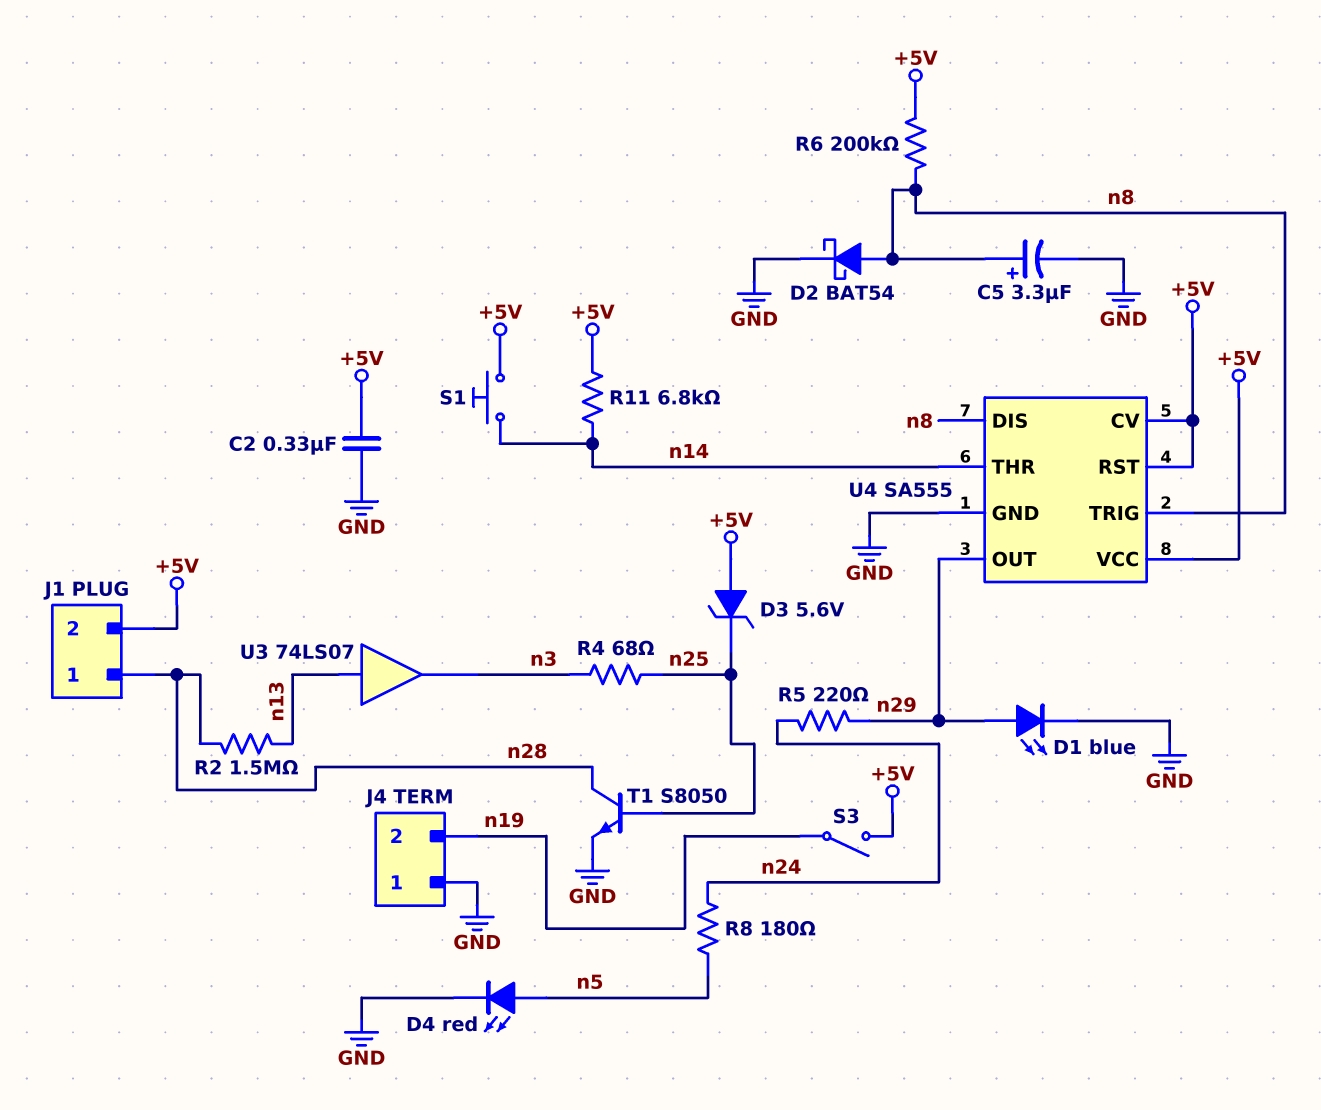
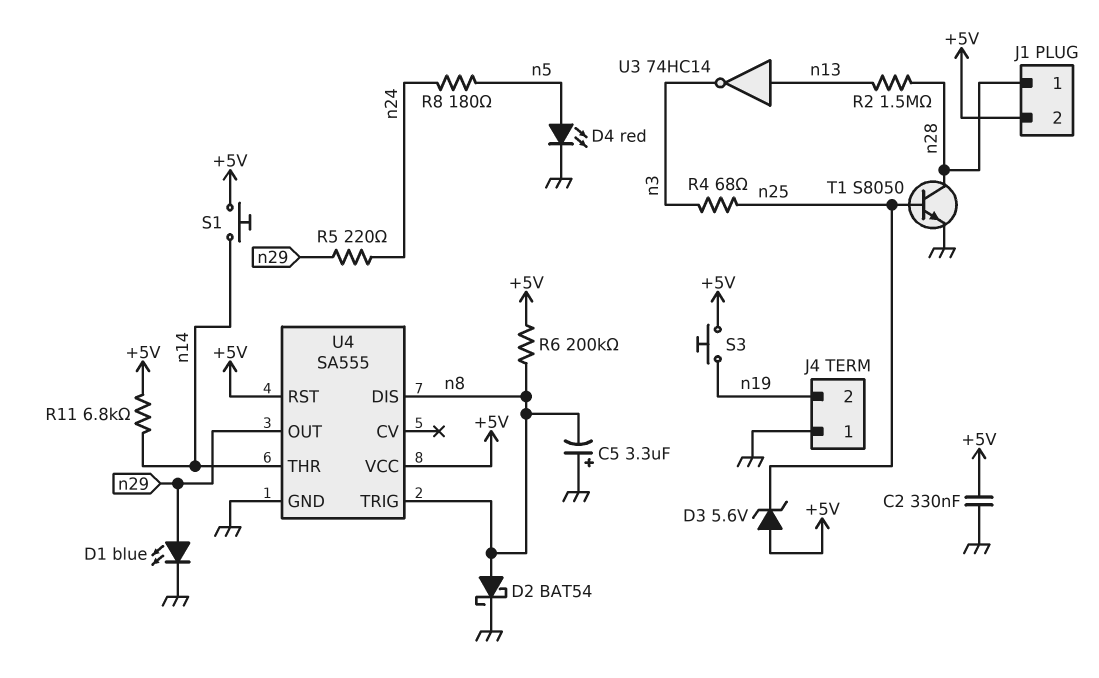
C5: 3.3uF (plus n8, minus GND) -> 3.3uF (plus GND, minus n8)
S3: switch (+5V, n19) -> button (+5V, n19)
U3: buffer 74LS07 (in n13, out n3) -> NOT 74HC14 (in n13, out n3)
U4 pin CV: +5V -> none

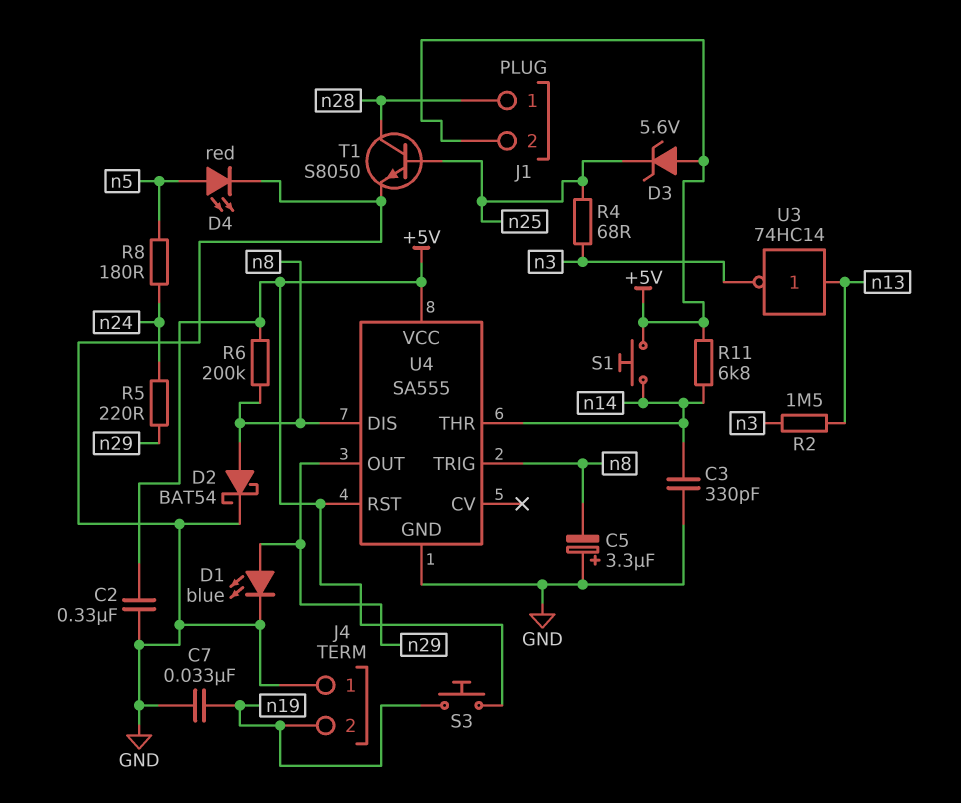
C3: none -> 330pF (GND, n14)
C7: none -> 33nF (GND, n19)
R2: 1.5M (n13, n28) -> 1.5M (n3, n13)

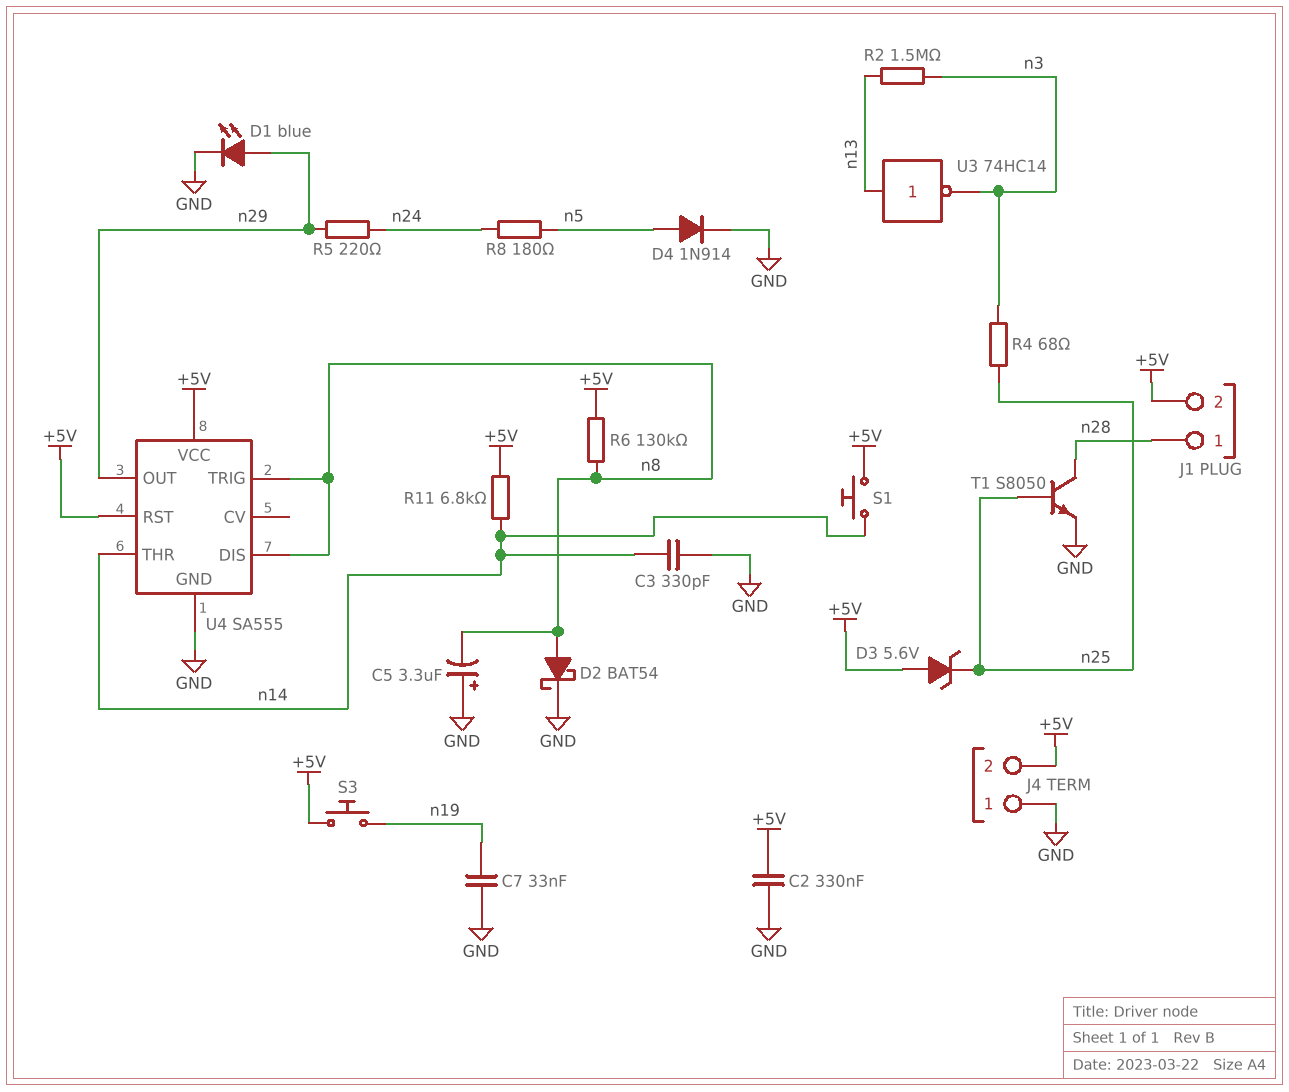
D4: LED red (A n5, K GND) -> diode 1N914 (A n5, K GND)
J4 pin 2: n19 -> +5V
R6: 200k (+5V, n8) -> 130k (+5V, n8)

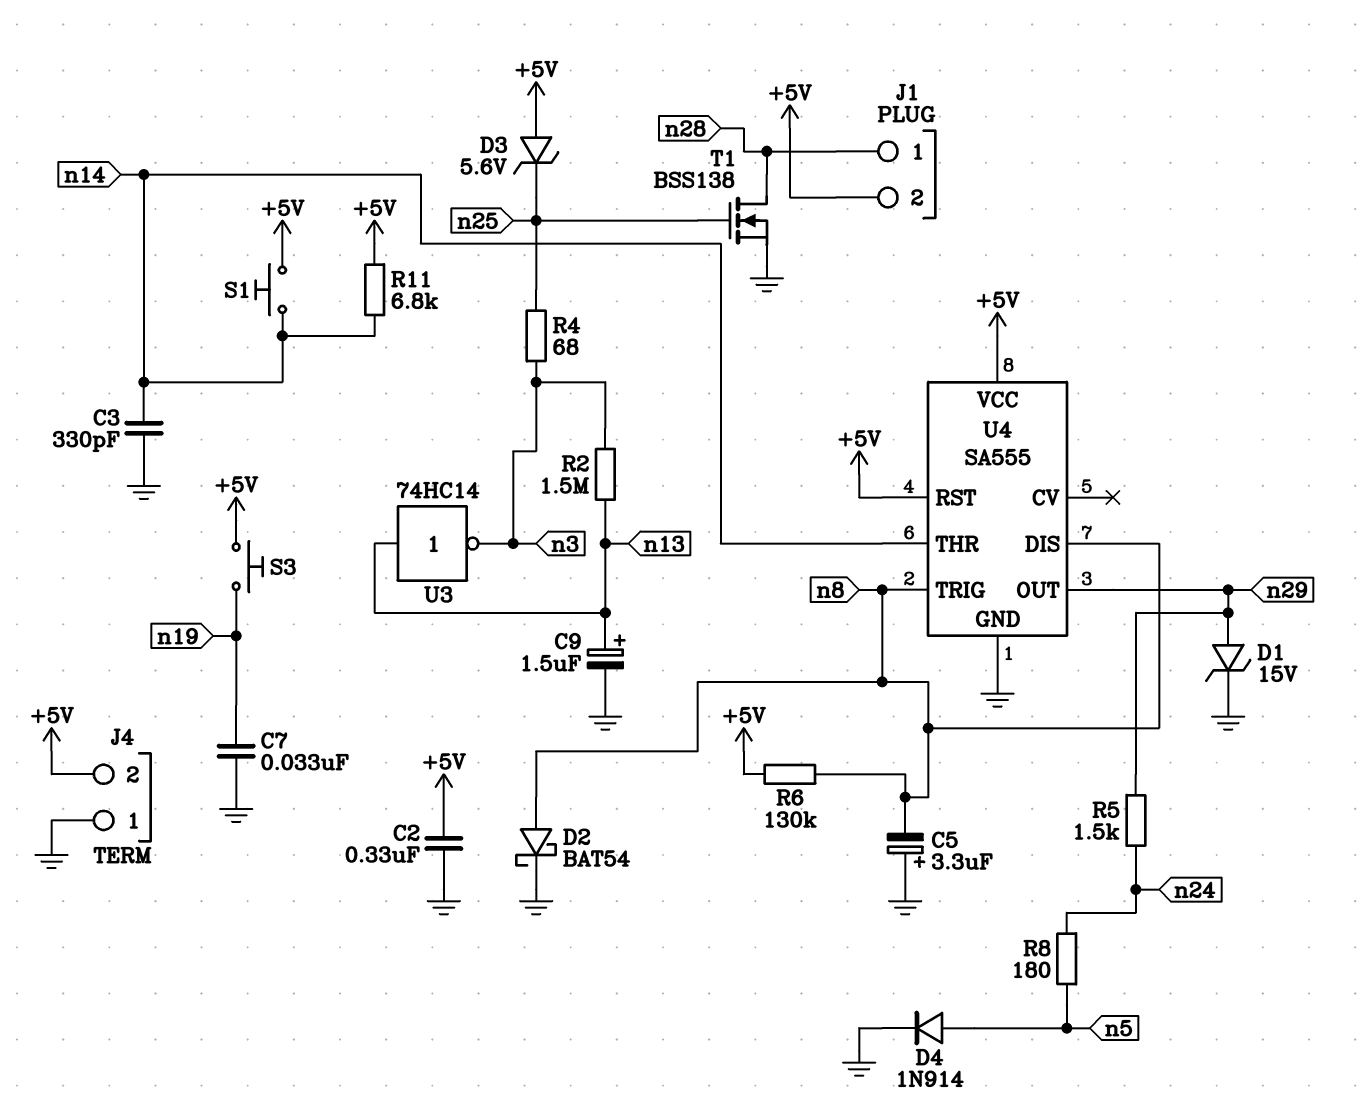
C9: none -> 1.5uF (plus n13, minus GND)
D1: LED blue (A n29, K GND) -> zener 15V (A n29, K GND)
R5: 220 (n24, n29) -> 1.5k (n24, n29)
T1: NPN S8050 (B n25, C n28, E GND) -> NMOS BSS138 (G n25, D n28, S GND)

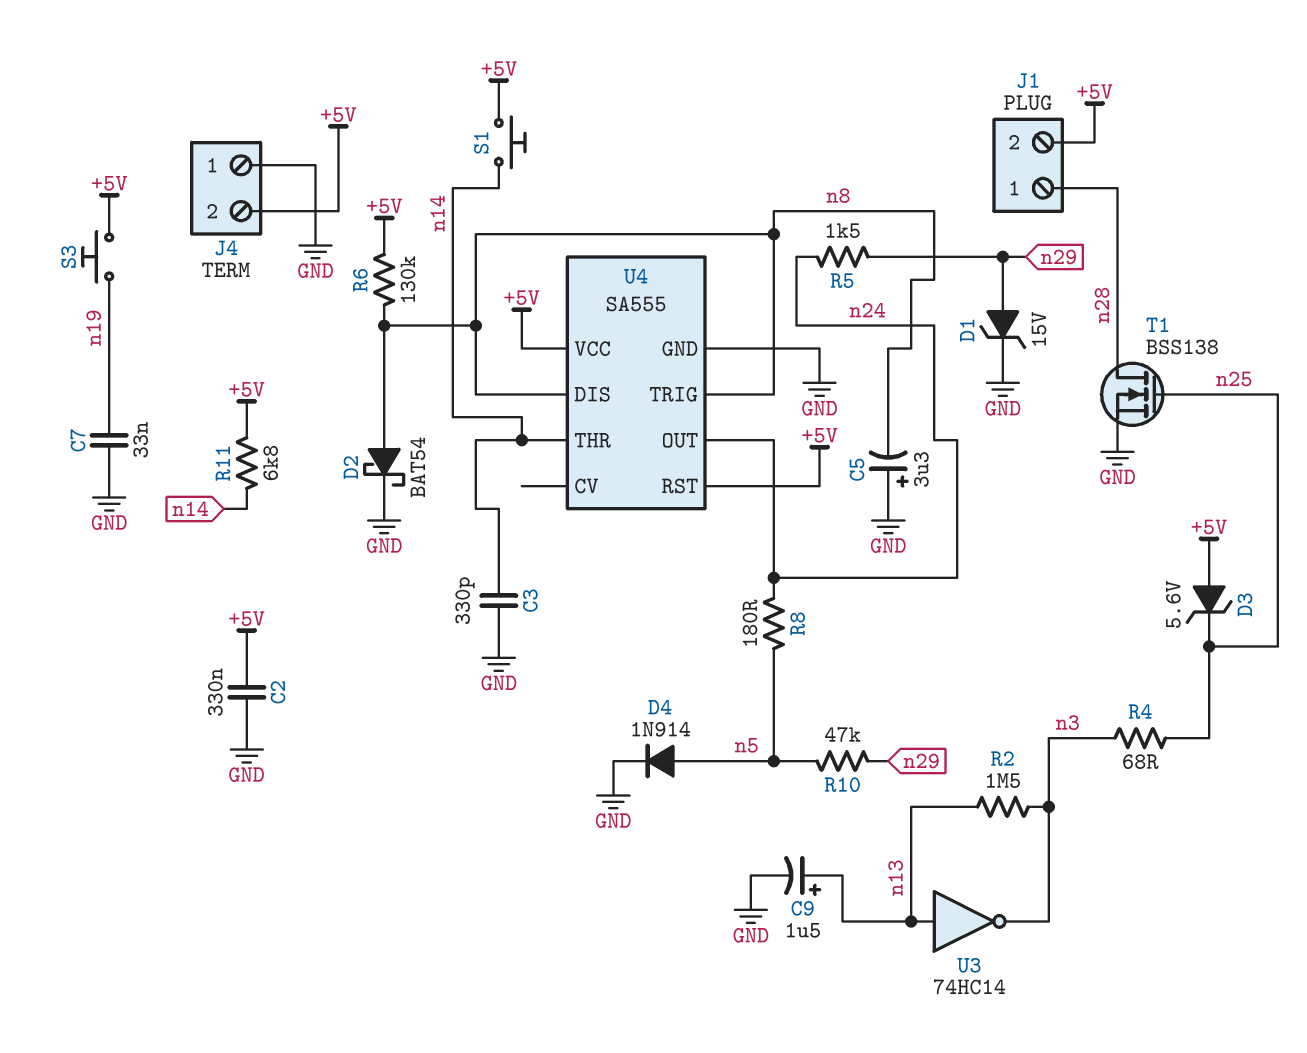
R10: none -> 47k (n5, n29)
U4 pin OUT: n29 -> n24

